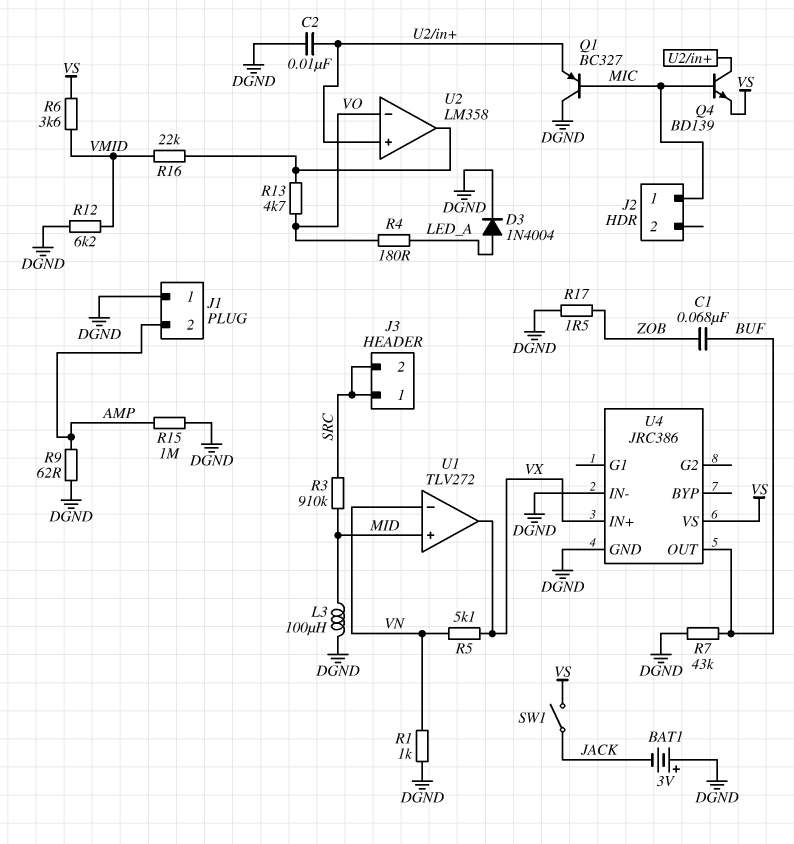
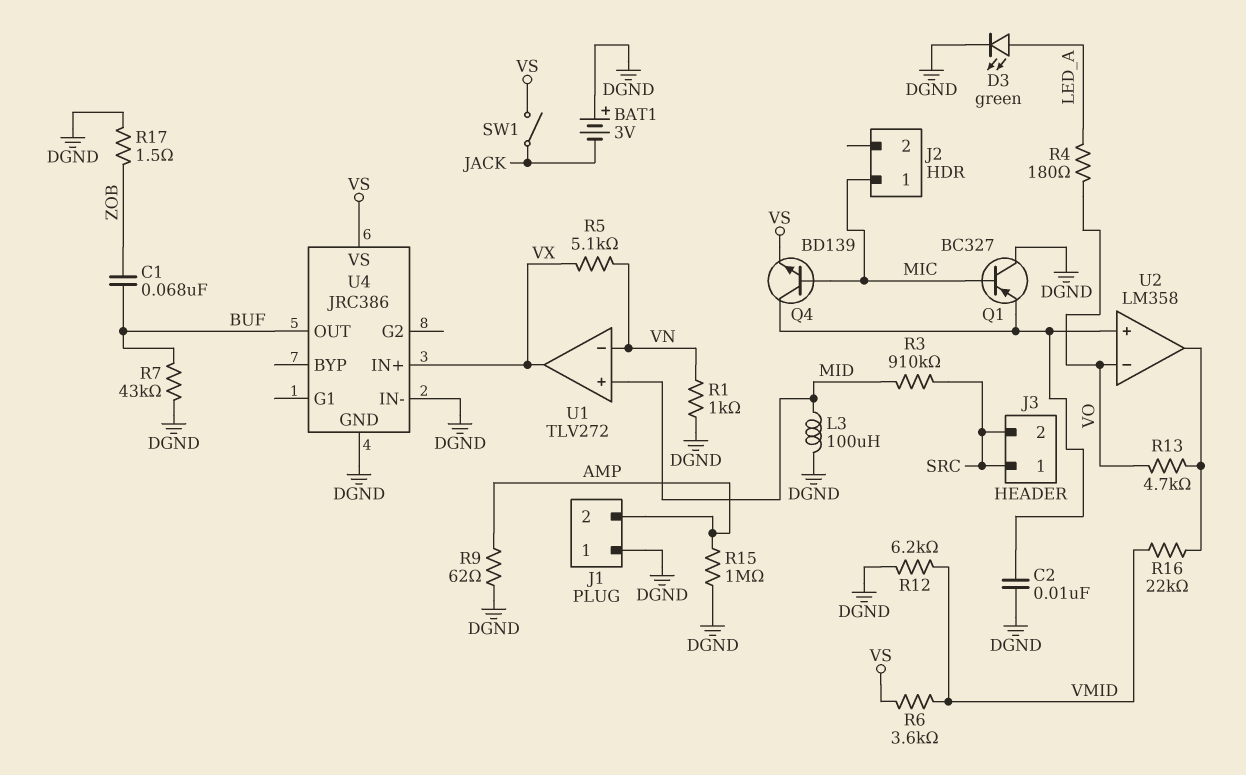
D3: diode 1N4004 (A LED_A, K DGND) -> LED green (A LED_A, K DGND)

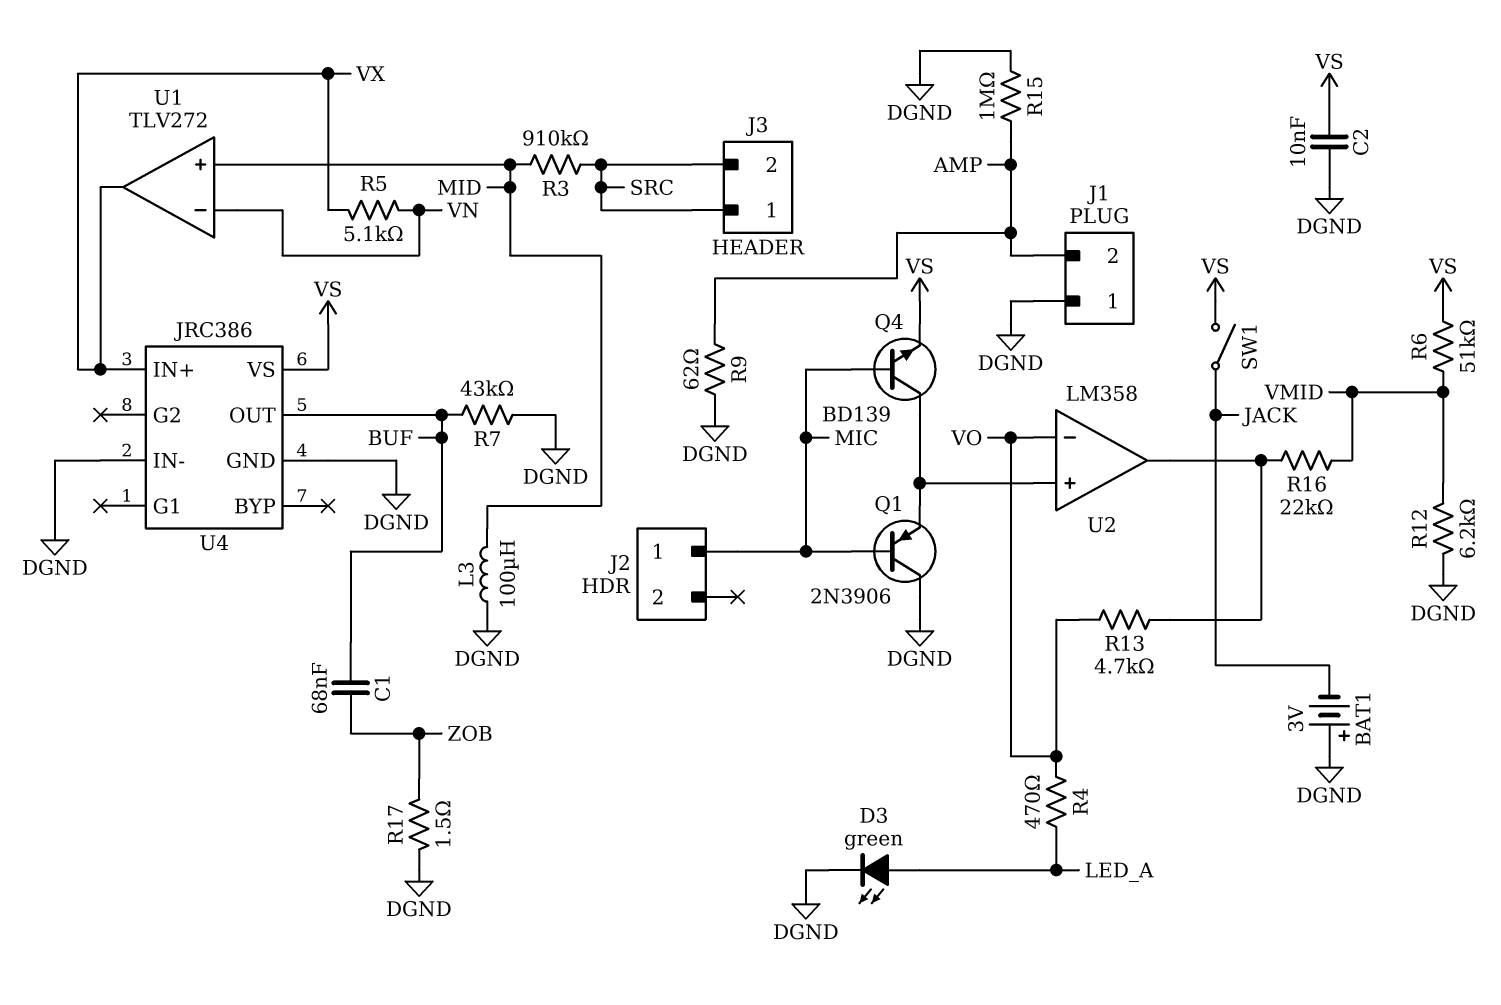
C2: 10nF (DGND, U2/in+) -> 10nF (DGND, VS)
Q1: PNP BC327 (B MIC, C DGND, E U2/in+) -> PNP 2N3906 (B MIC, C DGND, E U2/in+)
R1: 1k (DGND, VN) -> none
R4: 180 (LED_A, VO) -> 470 (LED_A, VO)
R6: 3.6k (VMID, VS) -> 51k (VMID, VS)

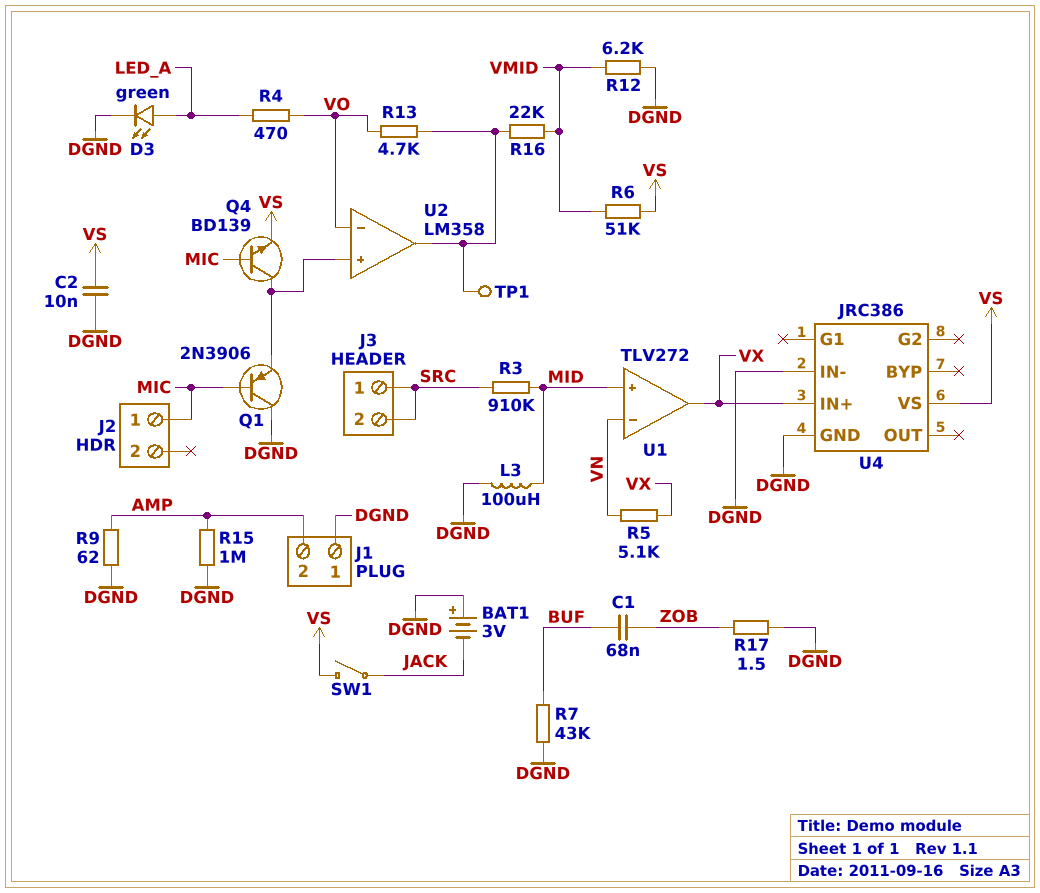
TP1: none -> test point (U2/out)
U4 pin OUT: BUF -> none

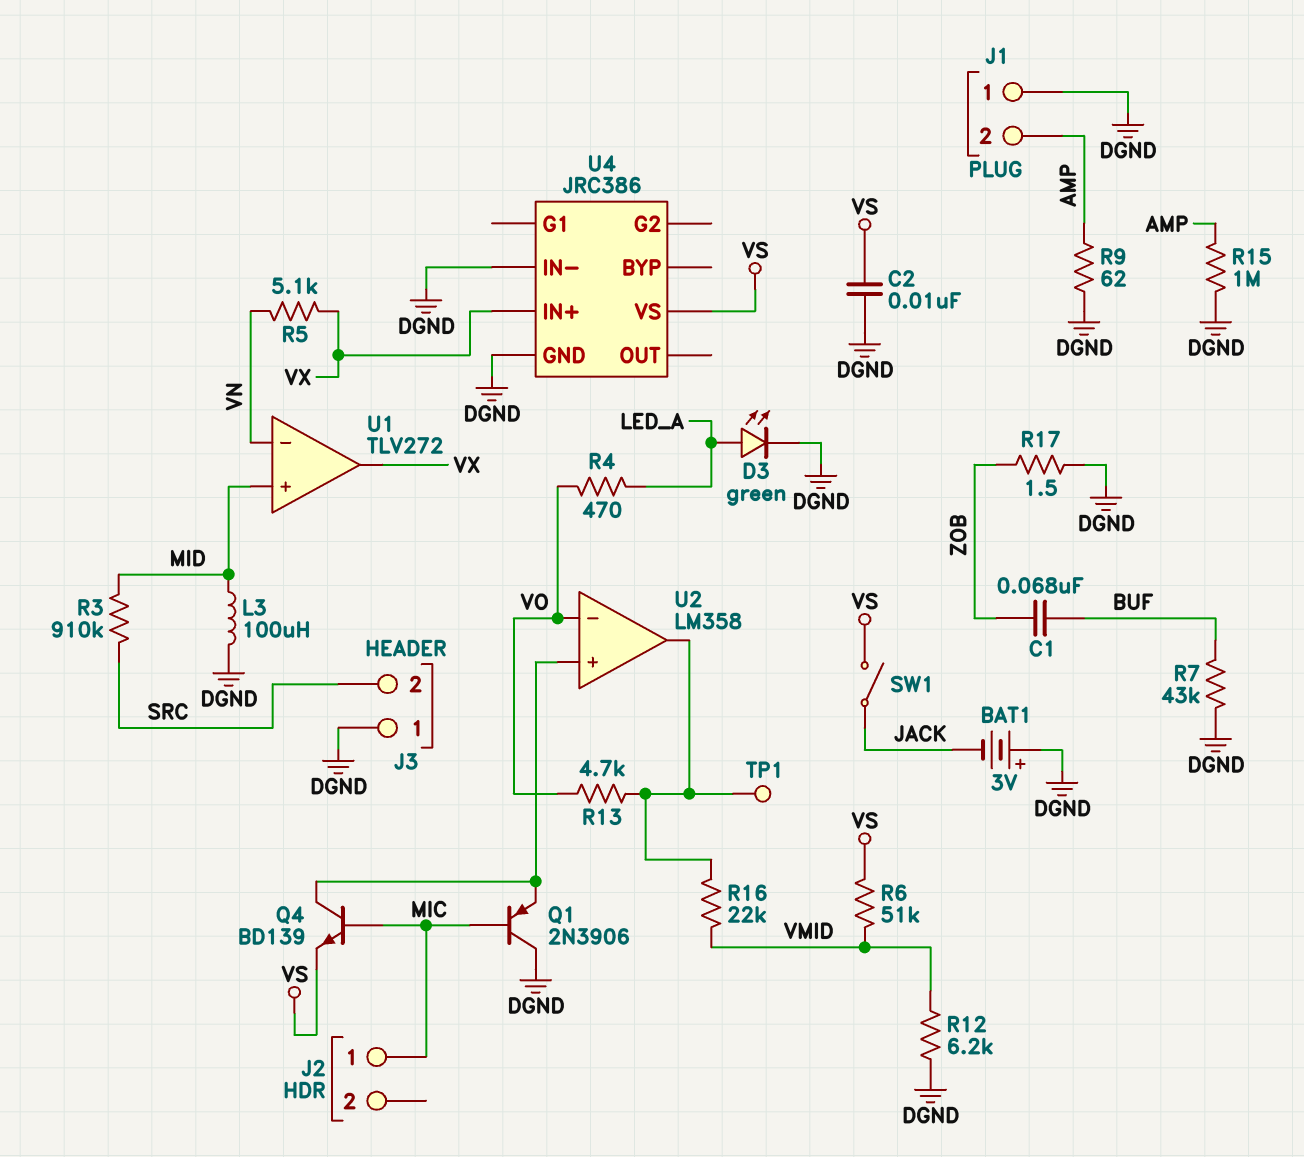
J3 pin 1: SRC -> DGND

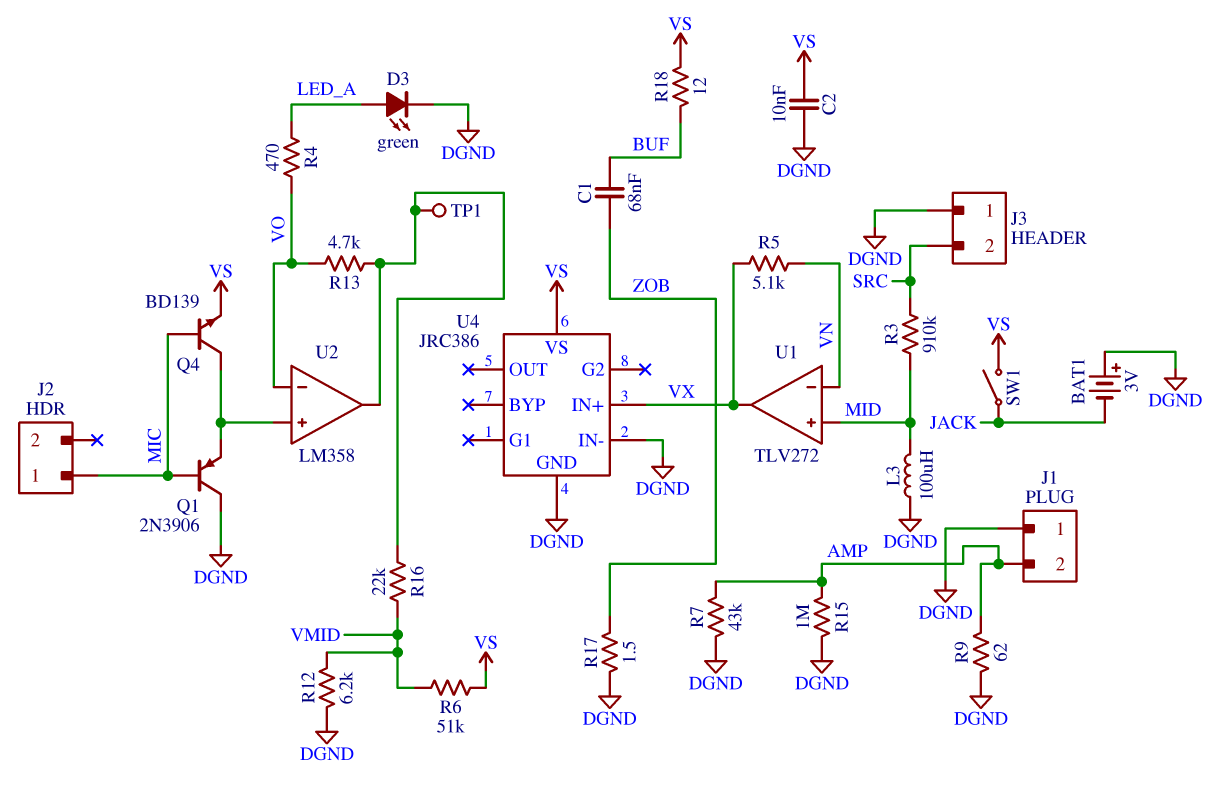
R7: 43k (BUF, DGND) -> 43k (AMP, DGND)
R18: none -> 12 (BUF, VS)

